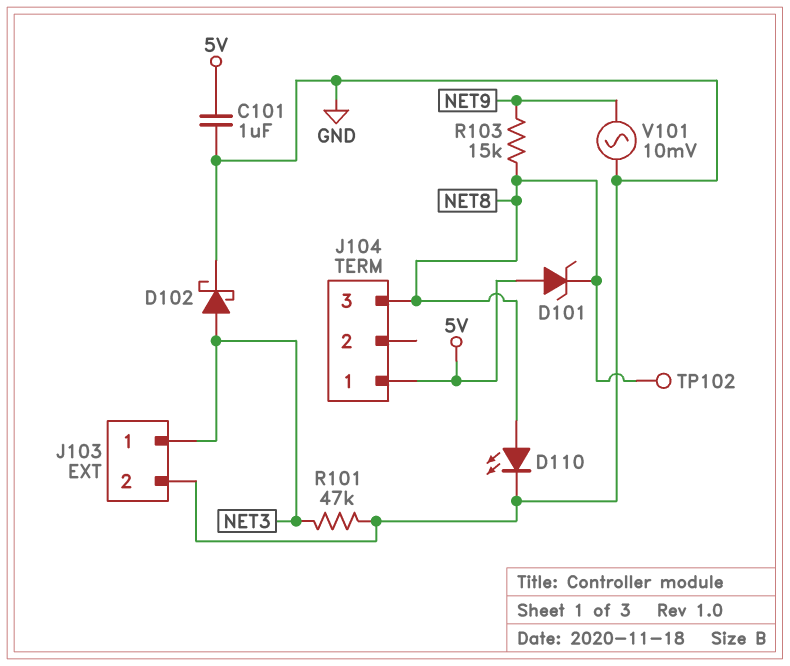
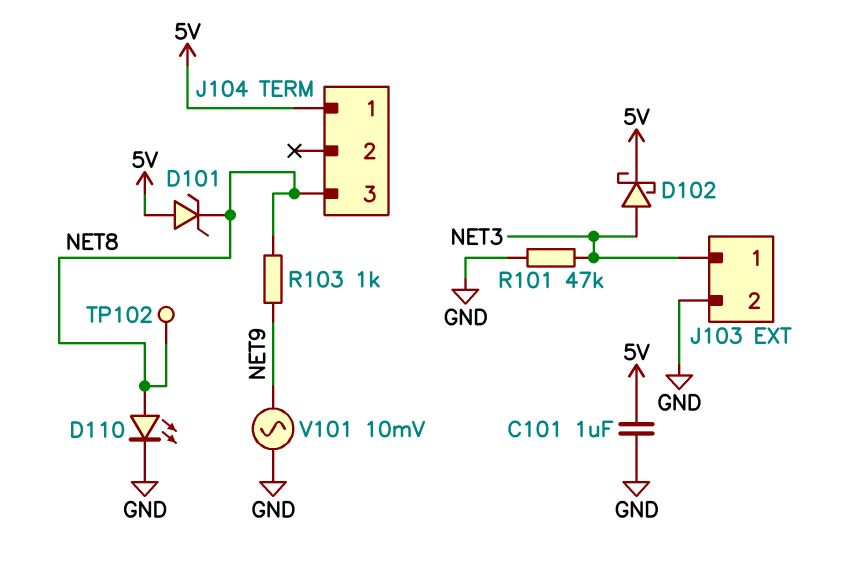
D102: schottky (A NET3, K GND) -> schottky (A NET3, K 5V)
R103: 15k (NET8, NET9) -> 1k (NET8, NET9)

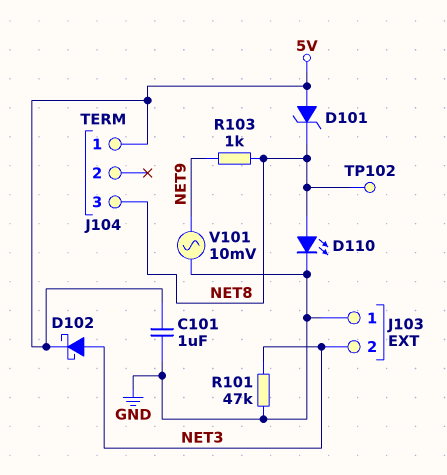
J103 pin 1: NET3 -> GND
J103 pin 2: GND -> NET3

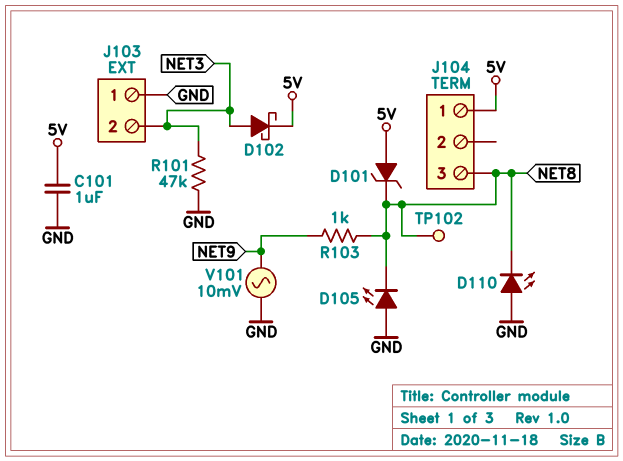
D105: none -> LED (A GND, K NET8)
D110: LED (A NET8, K GND) -> LED (A GND, K NET8)

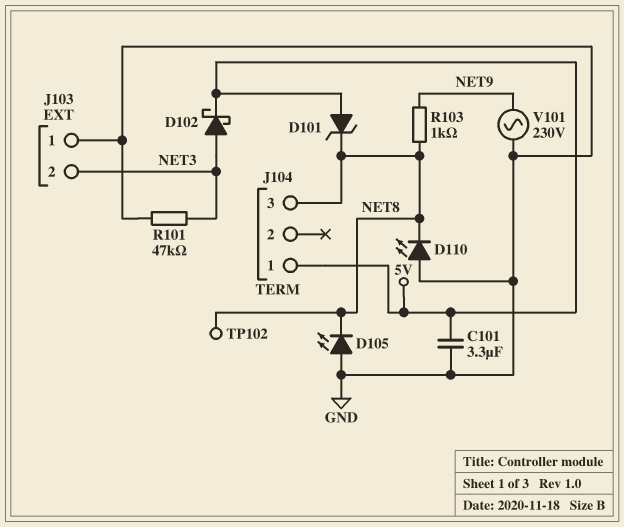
C101: 1uF (5V, GND) -> 3.3uF (5V, GND)
V101: AC 10mV (GND, NET9) -> AC 230V (GND, NET9)

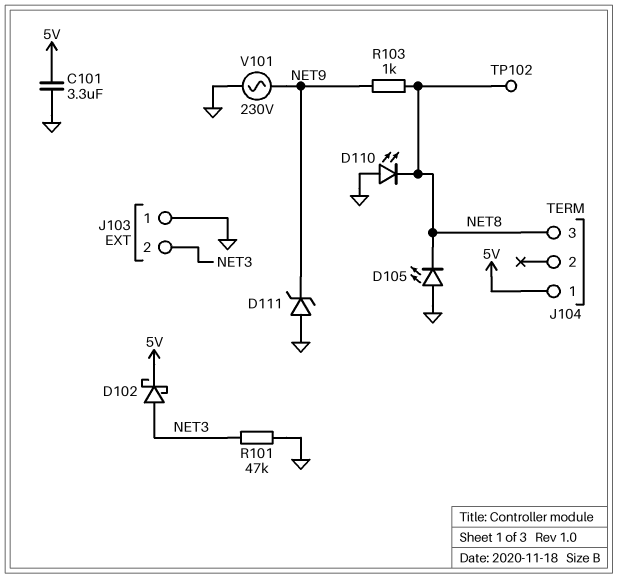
D101: zener (A 5V, K NET8) -> none
D111: none -> zener (A GND, K NET9)

